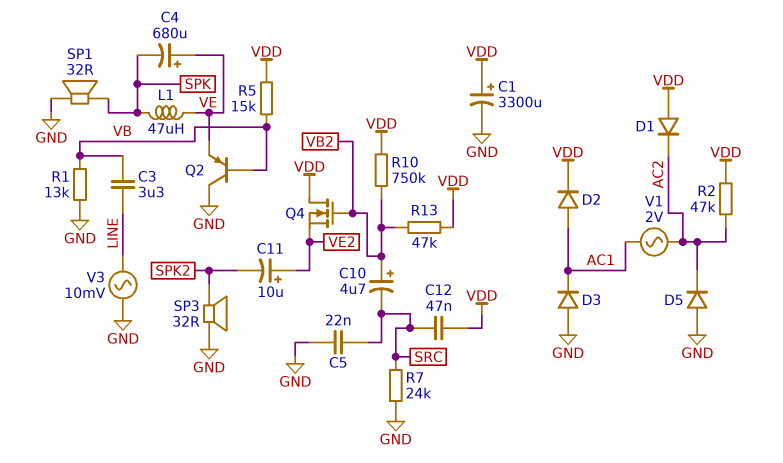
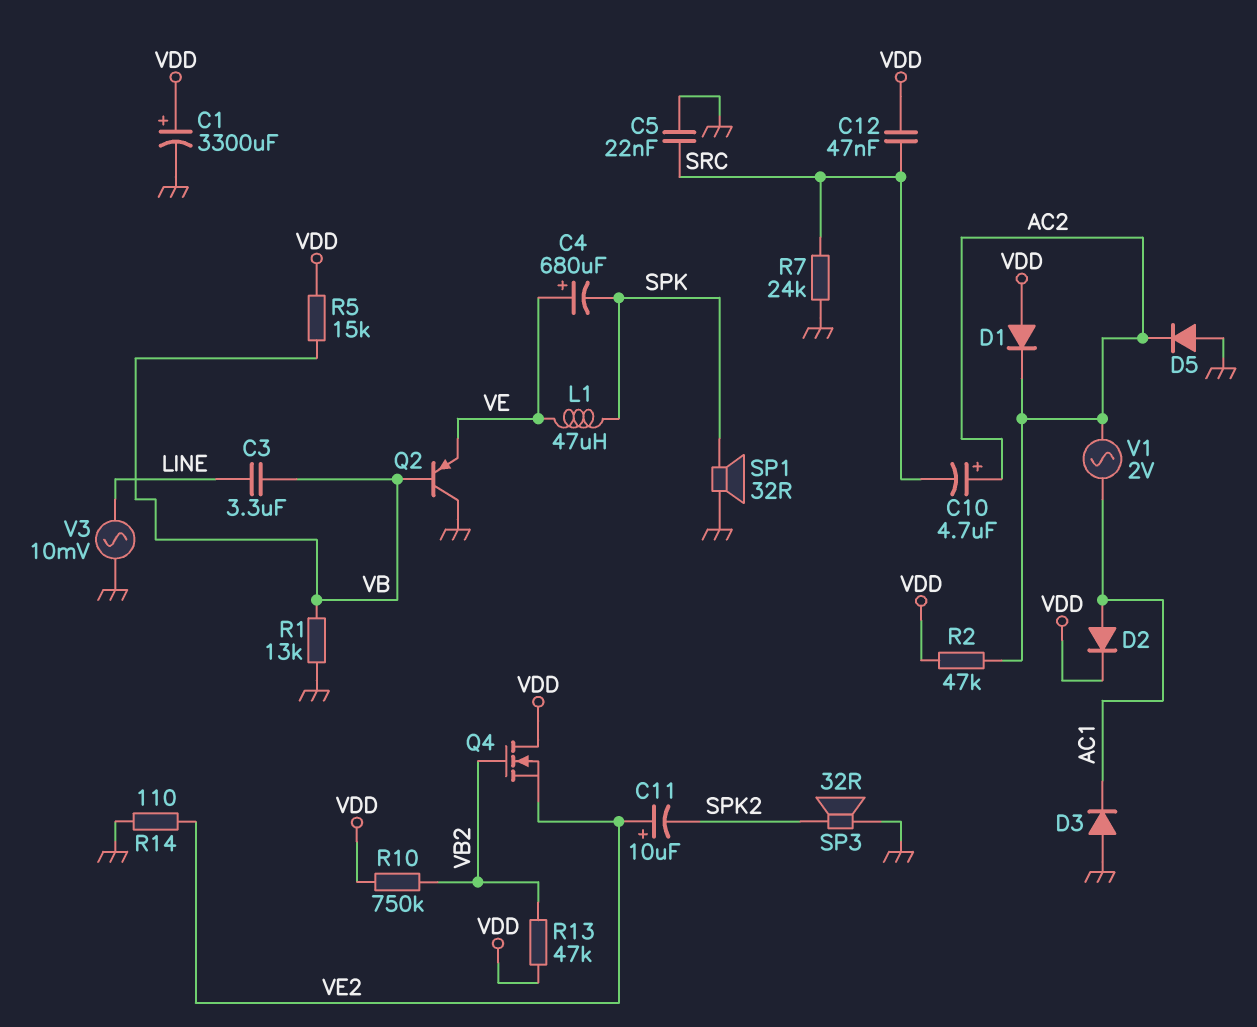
C10: 4.7uF (plus VB2, minus SRC) -> 4.7uF (plus AC2, minus SRC)
R14: none -> 110 (GND, VE2)

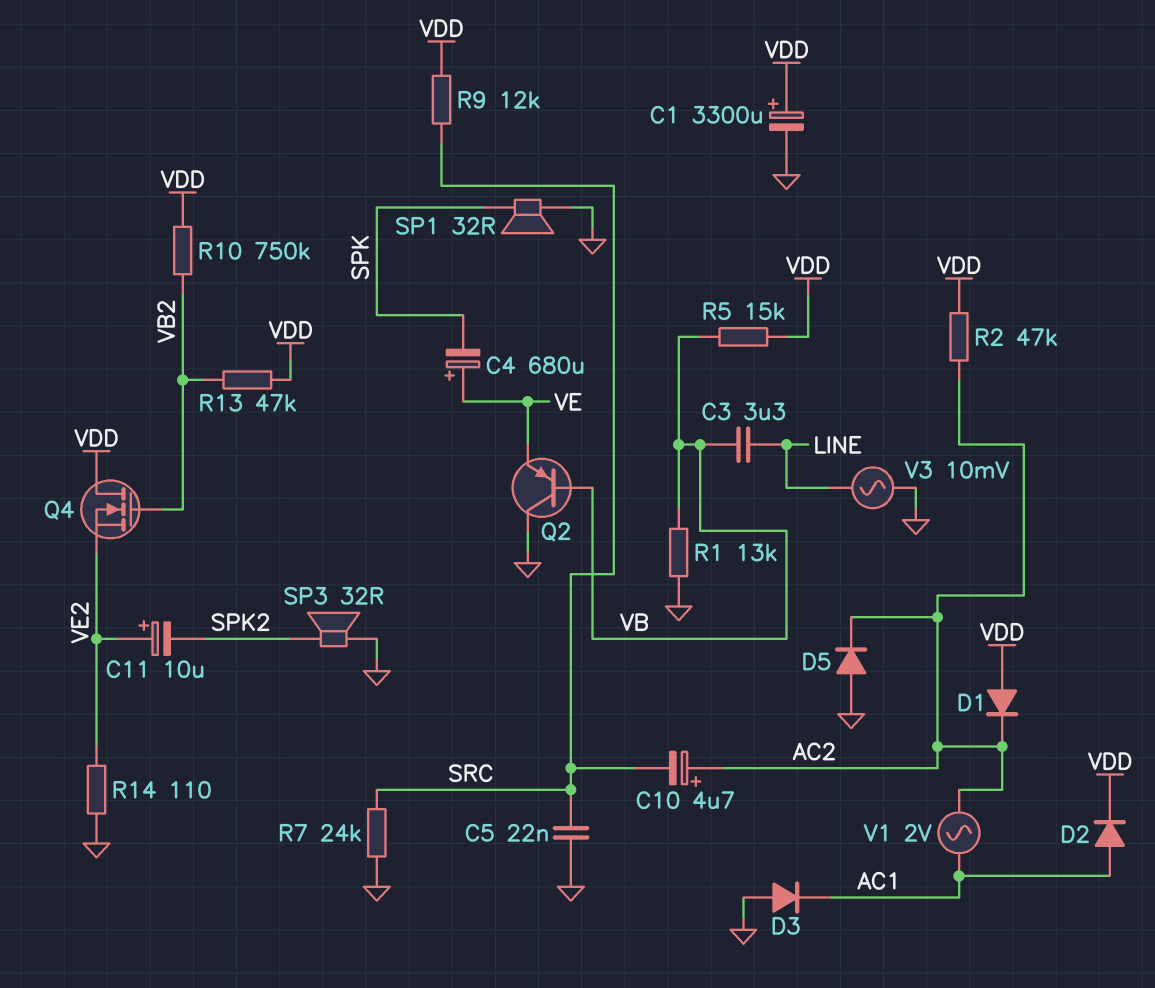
C12: 47nF (SRC, VDD) -> none
L1: 47uH (SPK, VE) -> none
R9: none -> 12k (SRC, VDD)

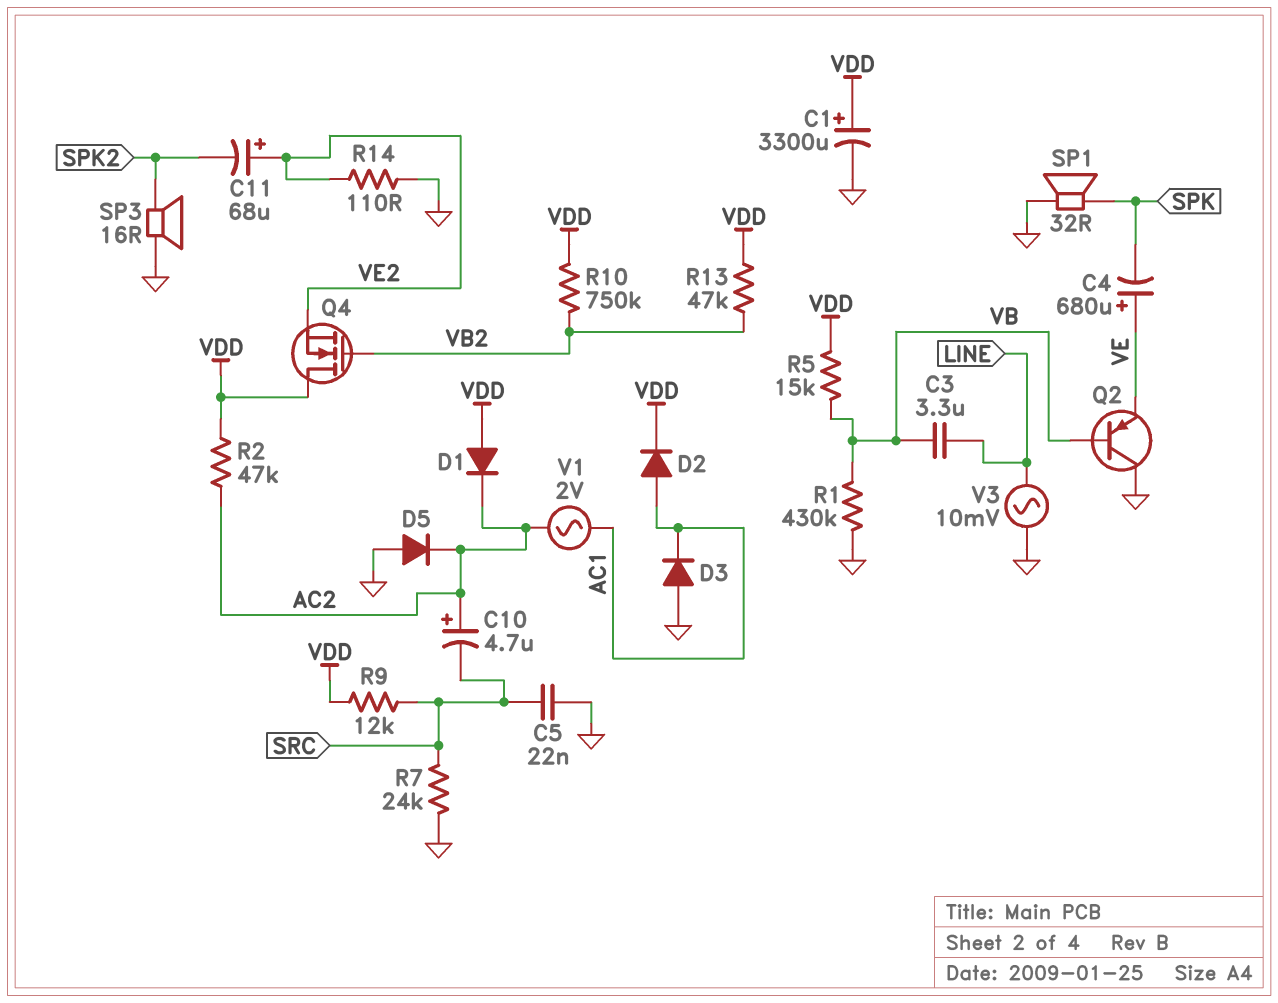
C11: 10uF (plus VE2, minus SPK2) -> 68uF (plus VE2, minus SPK2)
R1: 13k (GND, VB) -> 430k (GND, VB)
SP3: speaker 32R (GND, SPK2) -> speaker 16R (GND, SPK2)

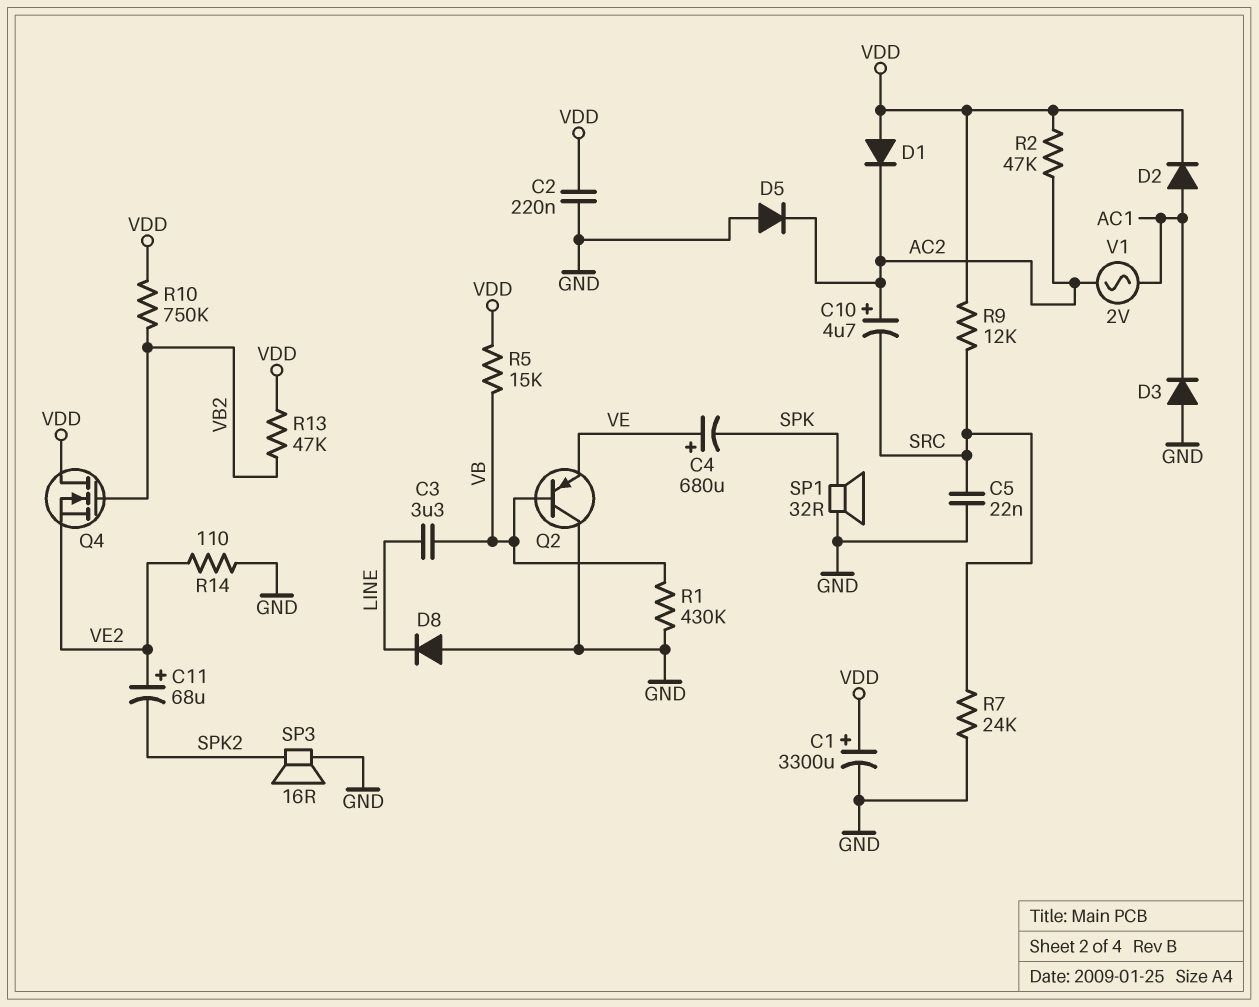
C2: none -> 220nF (GND, VDD)
D8: none -> diode (A GND, K LINE)
V3: AC 10mV (GND, LINE) -> none

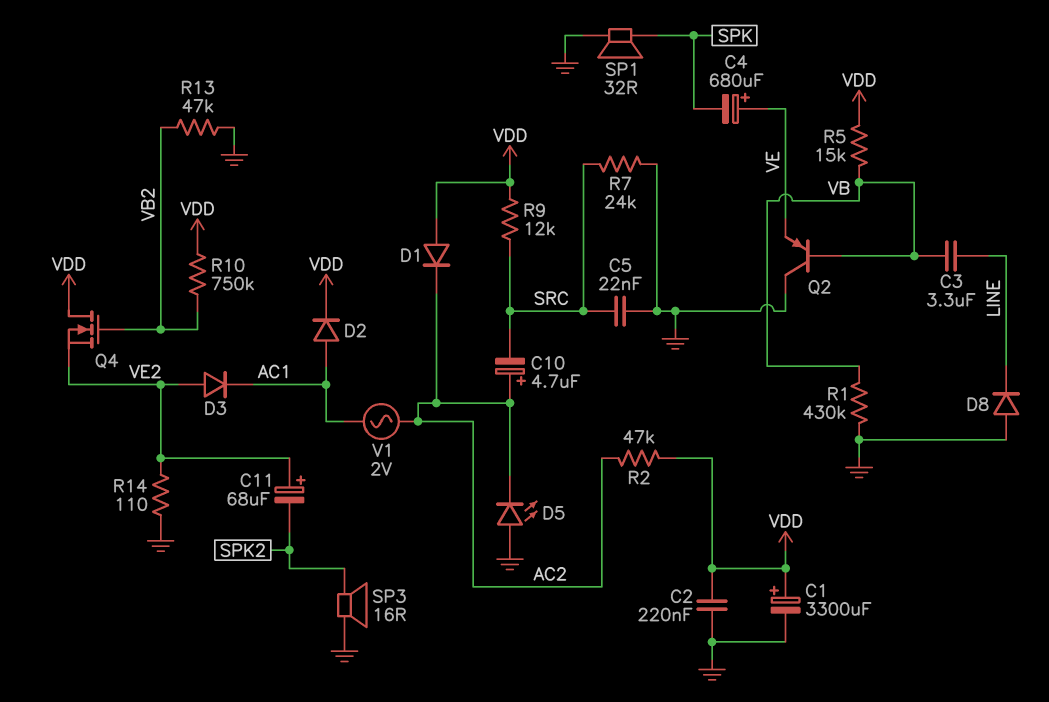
D3: diode (A GND, K AC1) -> diode (A VE2, K AC1)
D5: diode (A GND, K AC2) -> LED (A GND, K AC2)
R13: 47k (VB2, VDD) -> 47k (GND, VB2)

